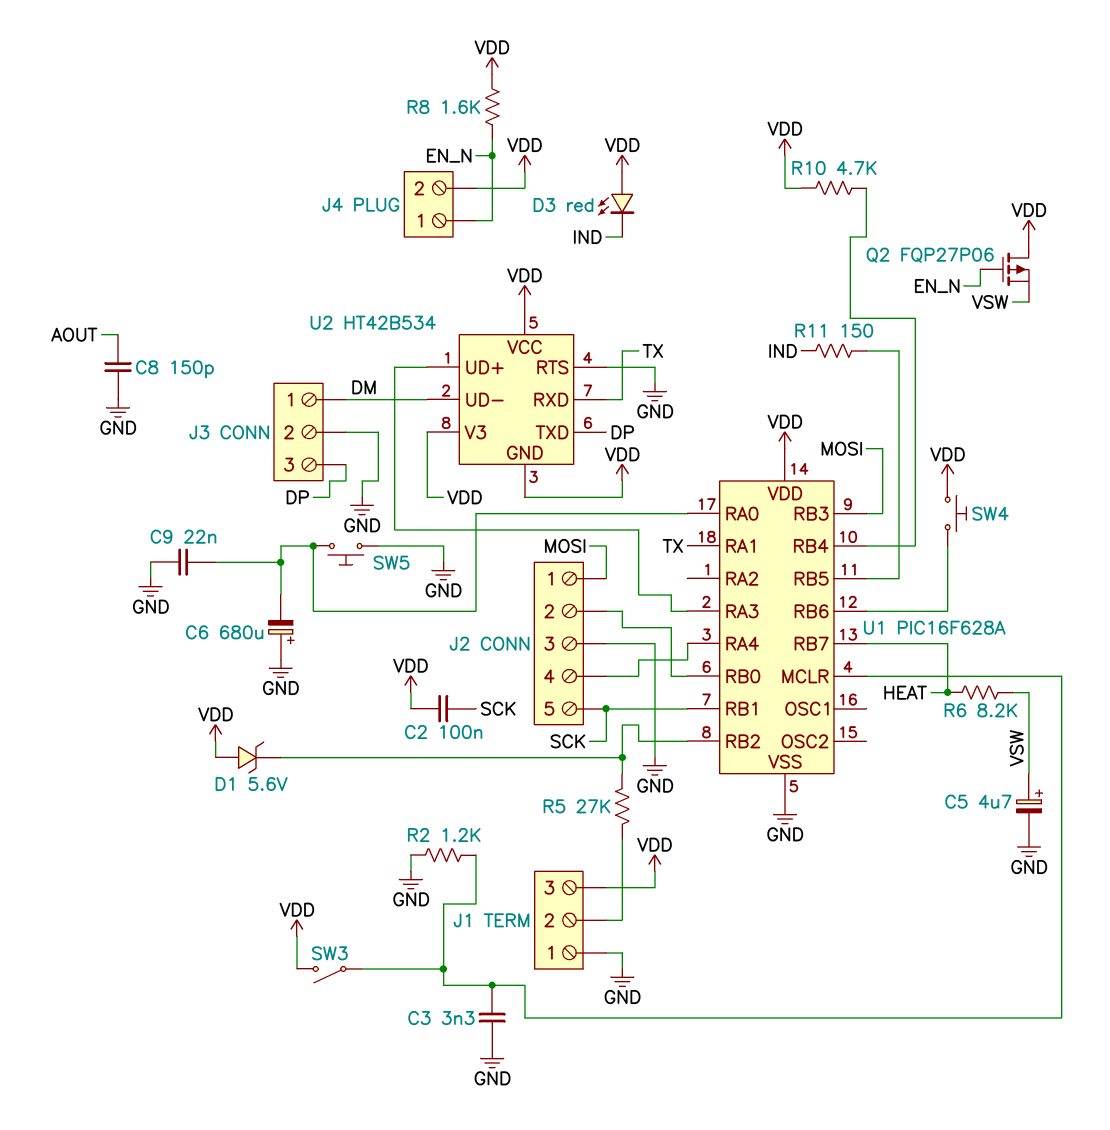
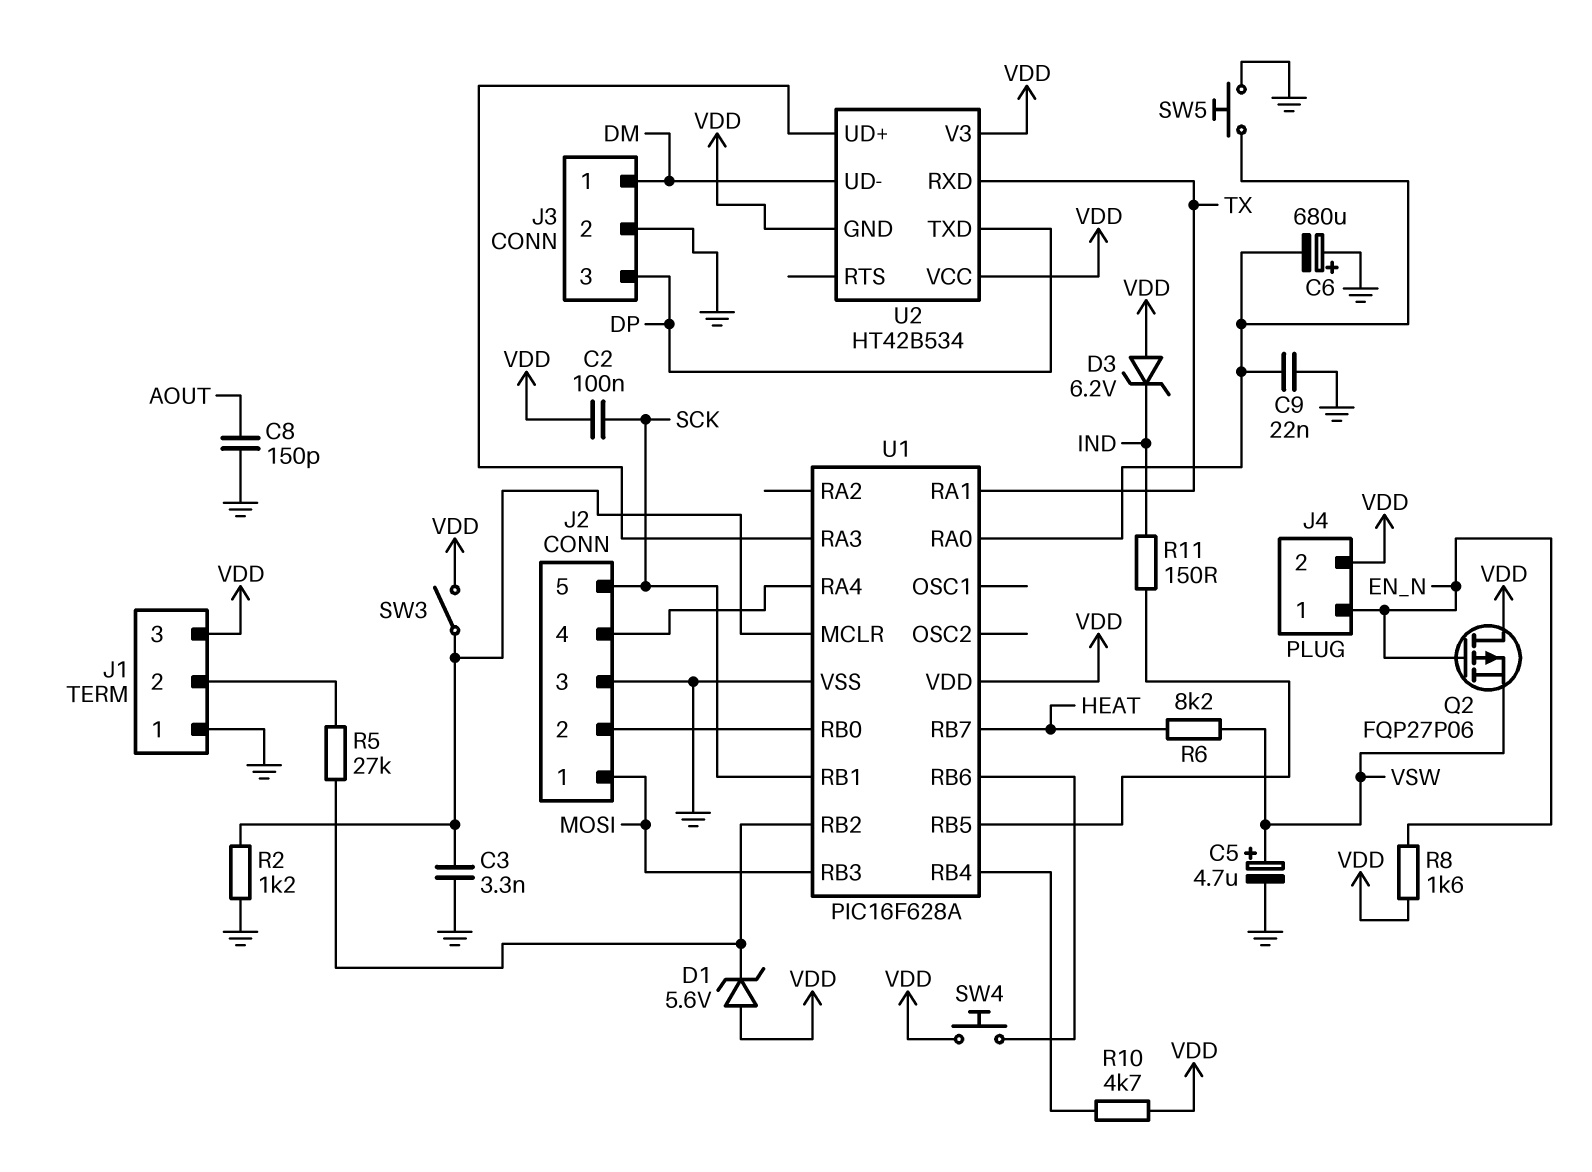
D3: LED red (A VDD, K IND) -> zener 6.2V (A VDD, K IND)
U2 pin RTS: GND -> none

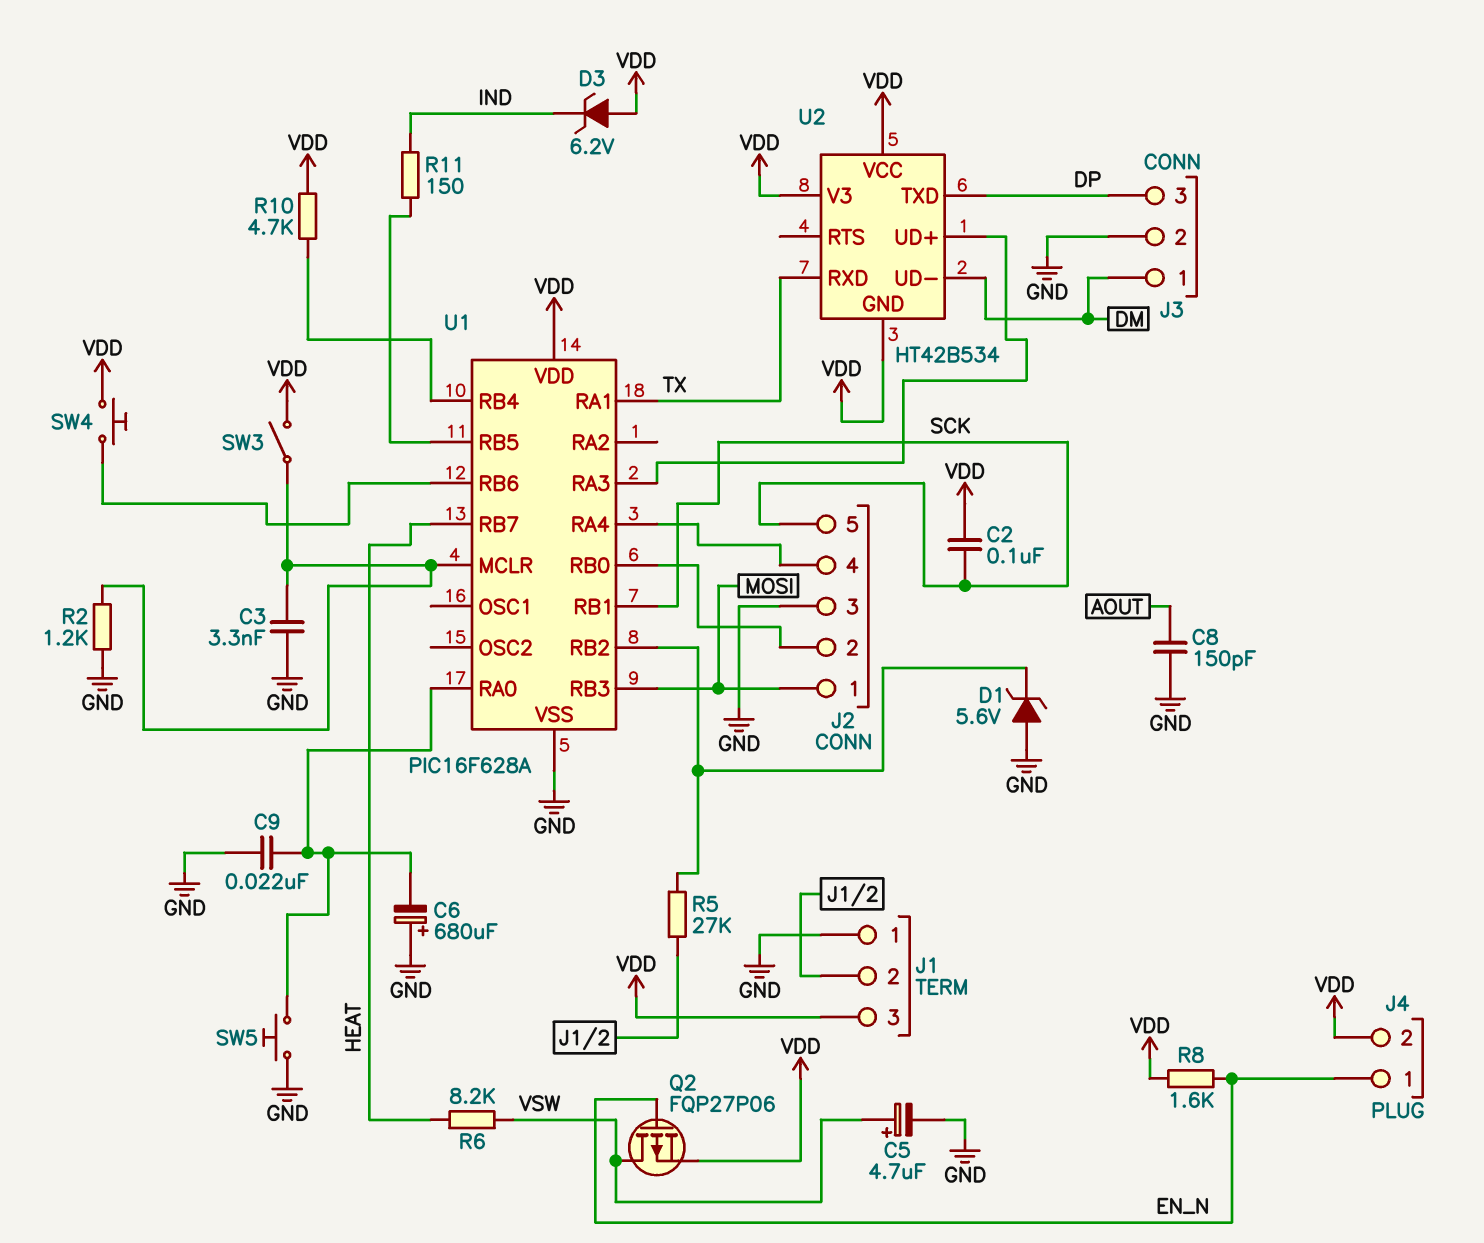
D1: zener 5.6V (A VDD, K U1/RB2) -> zener 5.6V (A GND, K U1/RB2)
Q2: PMOS FQP27P06 (G EN_N, D VDD, S VSW) -> PMOS FQP27P06 (G EN_N, D VSW, S VDD)

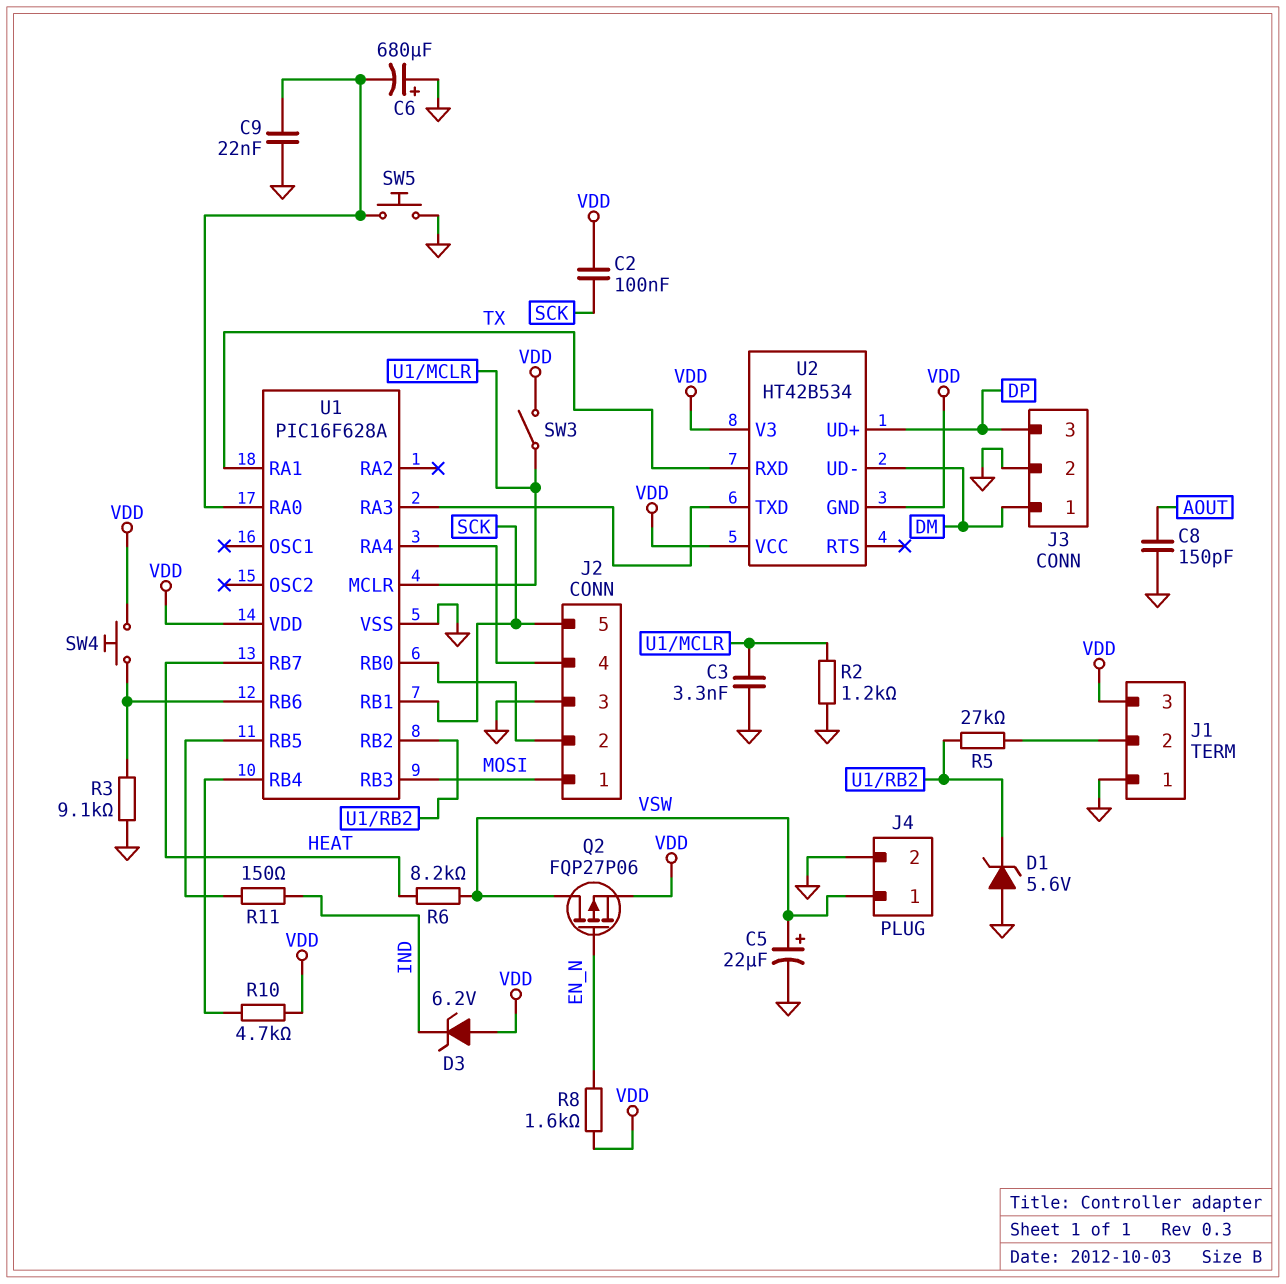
C5: 4.7uF (plus VSW, minus GND) -> 22uF (plus VSW, minus GND)
J4 pin 1: EN_N -> VSW
J4 pin 2: VDD -> GND
R3: none -> 9.1k (GND, U1/RB6)
U2 pin TXD: DP -> U1/RA3
U2 pin UD+: U1/RA3 -> DP

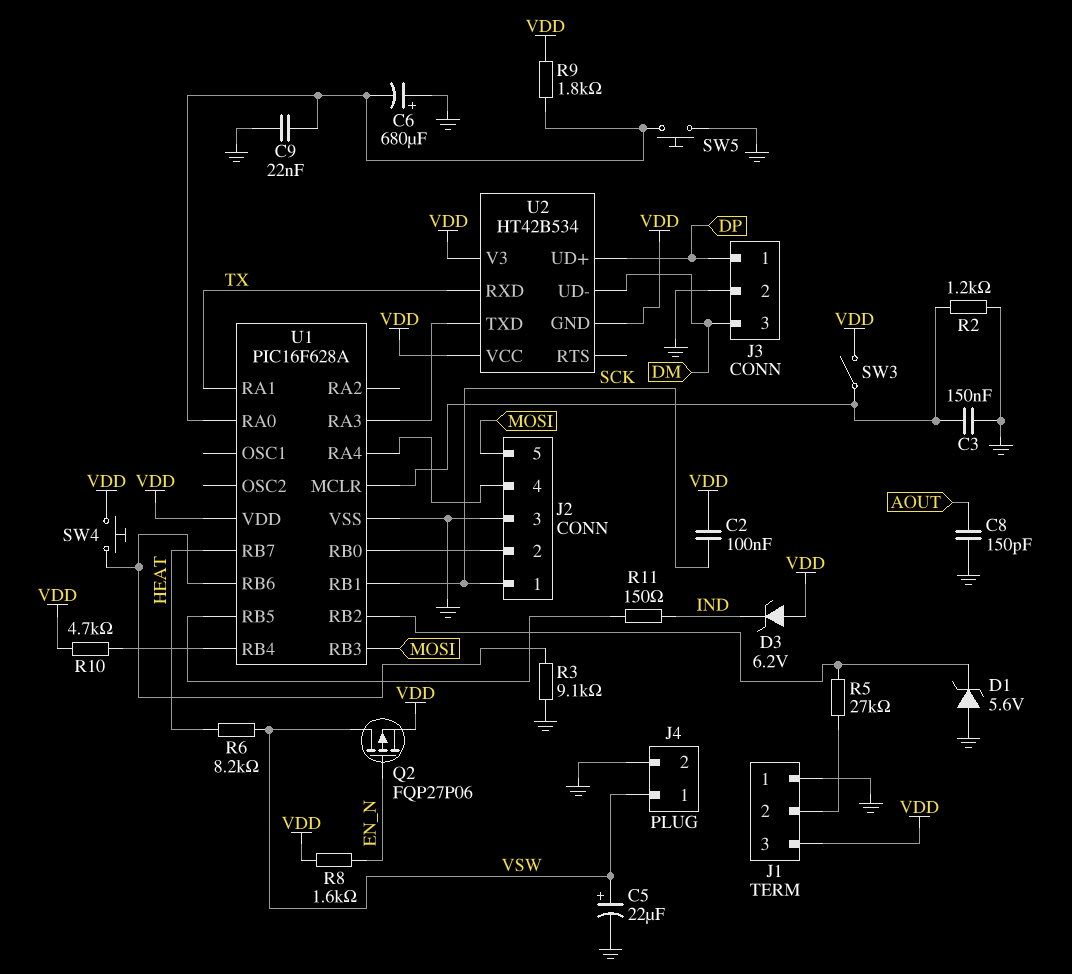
C3: 3.3nF (GND, U1/MCLR) -> 150nF (GND, U1/MCLR)
J2 pin 1: MOSI -> SCK
J2 pin 5: SCK -> MOSI
J3 pin 1: DM -> DP
J3 pin 3: DP -> DM
R9: none -> 1.8k (U1/RA0, VDD)

